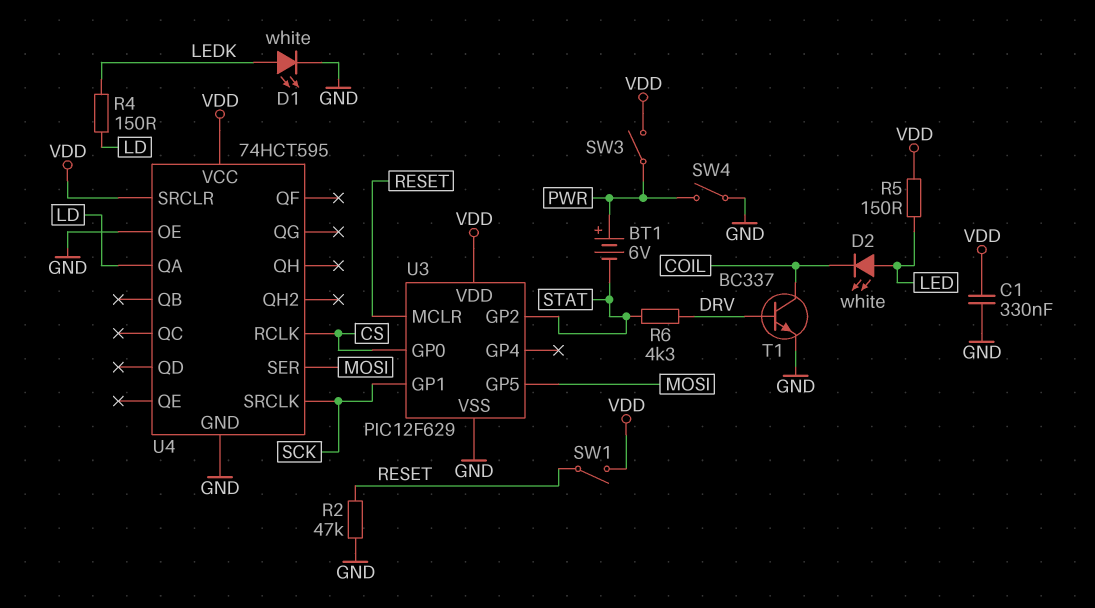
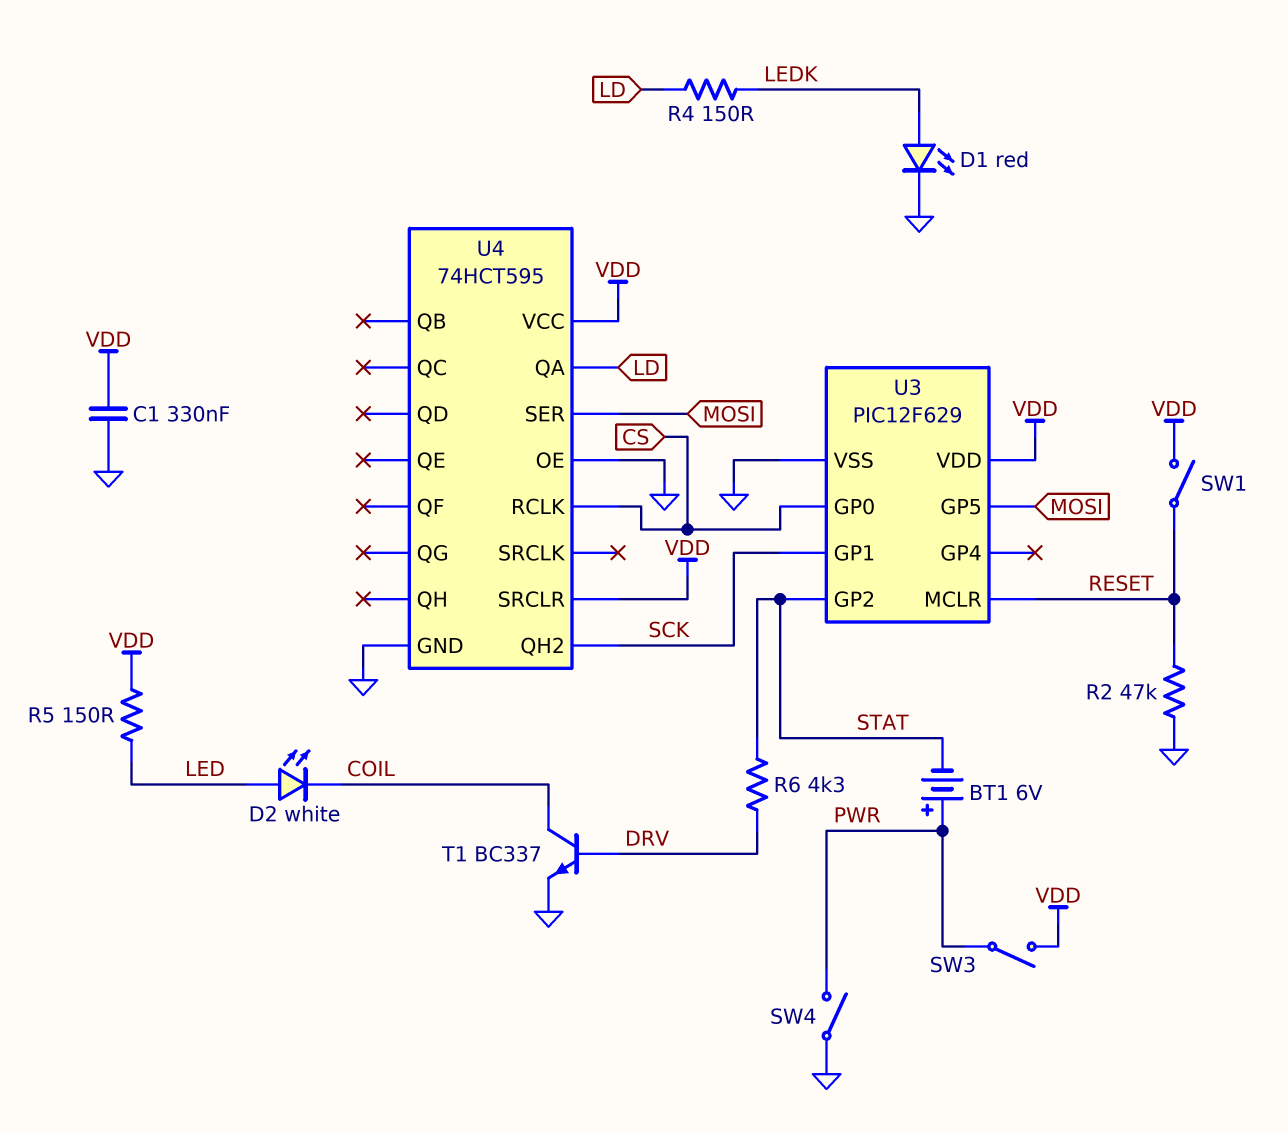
D1: LED white (A LEDK, K GND) -> LED red (A LEDK, K GND)
U4 pin QH2: none -> SCK
U4 pin SRCLK: SCK -> none

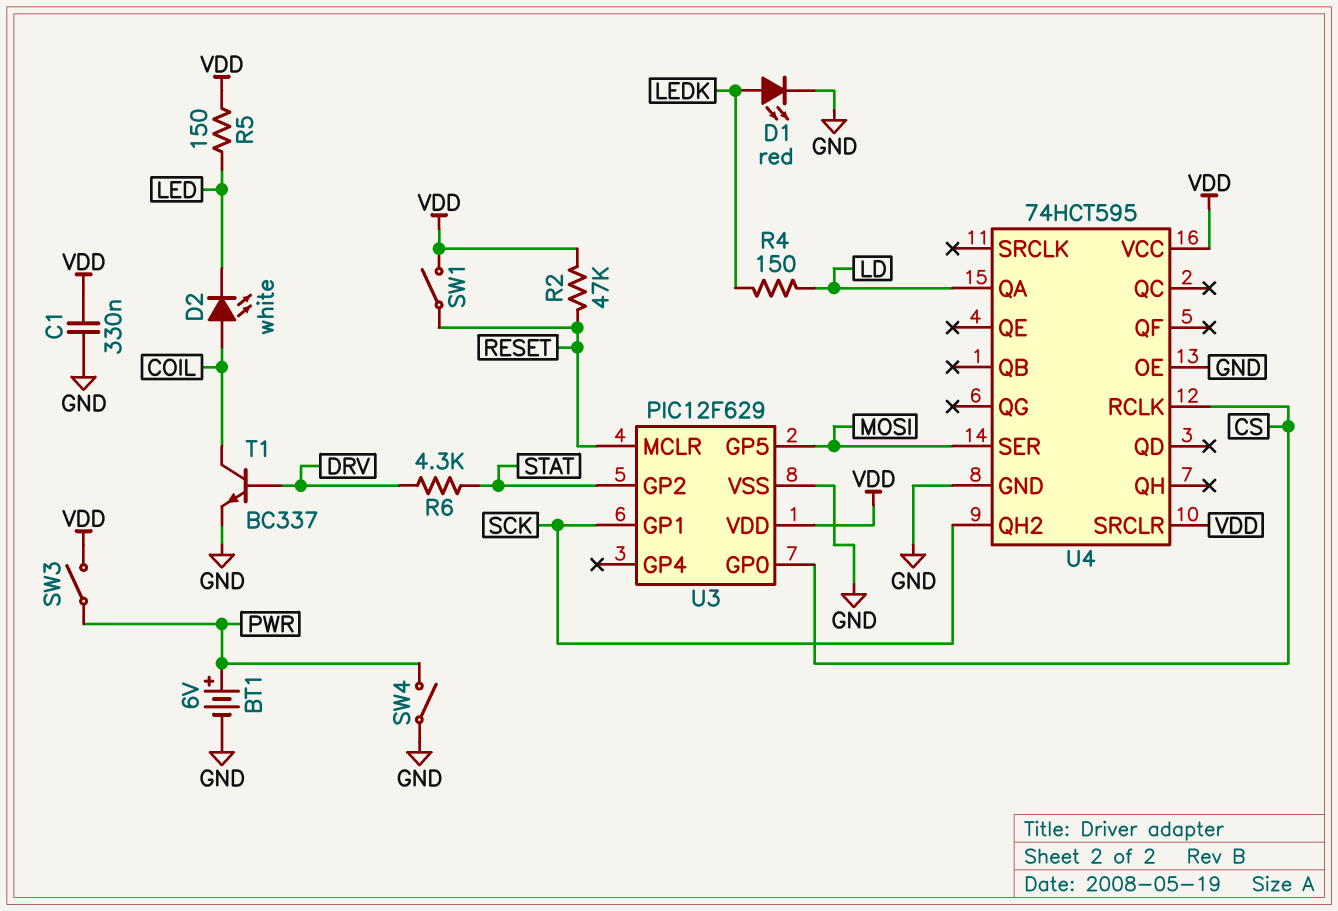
BT1: 6V (plus PWR, minus STAT) -> 6V (plus PWR, minus GND)
D2: LED white (A LED, K COIL) -> LED white (A COIL, K LED)
R2: 47k (GND, RESET) -> 47k (RESET, VDD)

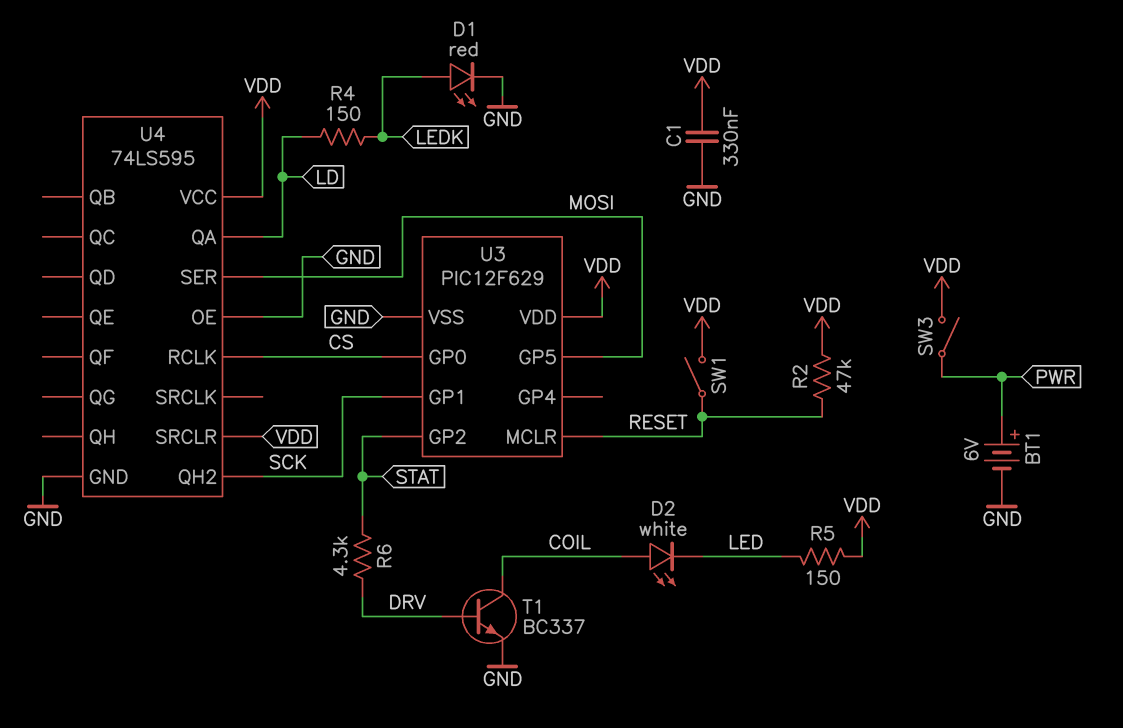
SW4: switch (GND, PWR) -> none
U4: 74HCT595 -> 74LS595

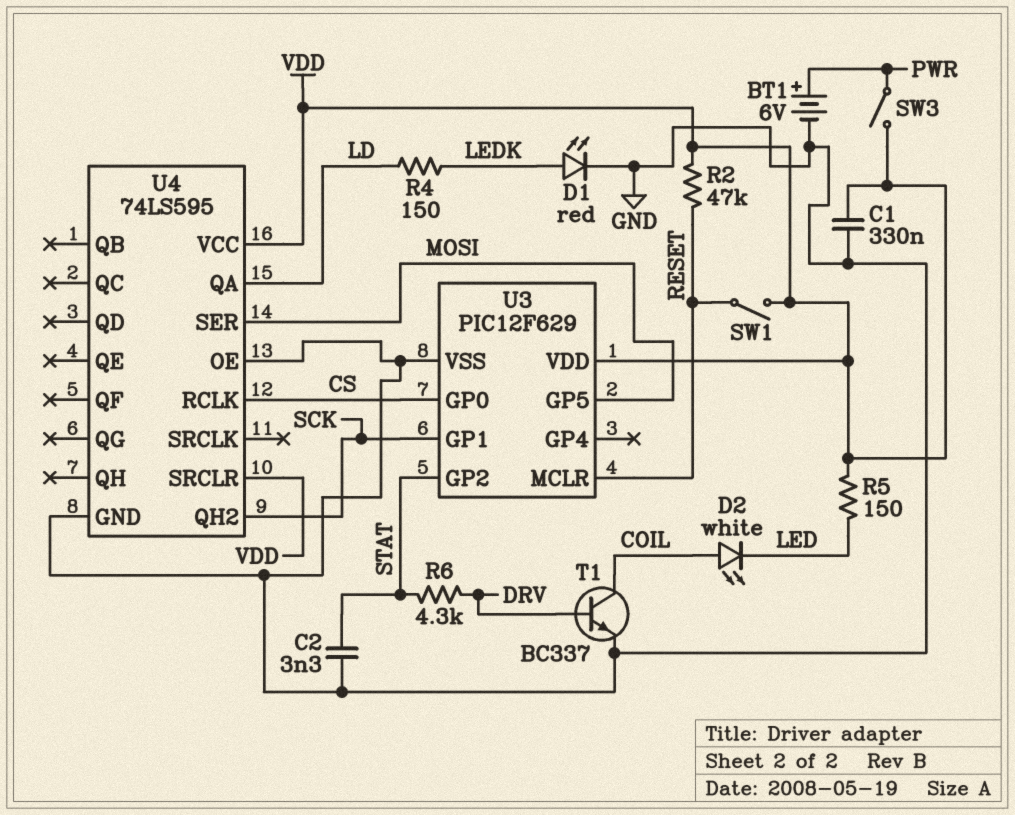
C2: none -> 3.3nF (GND, STAT)

